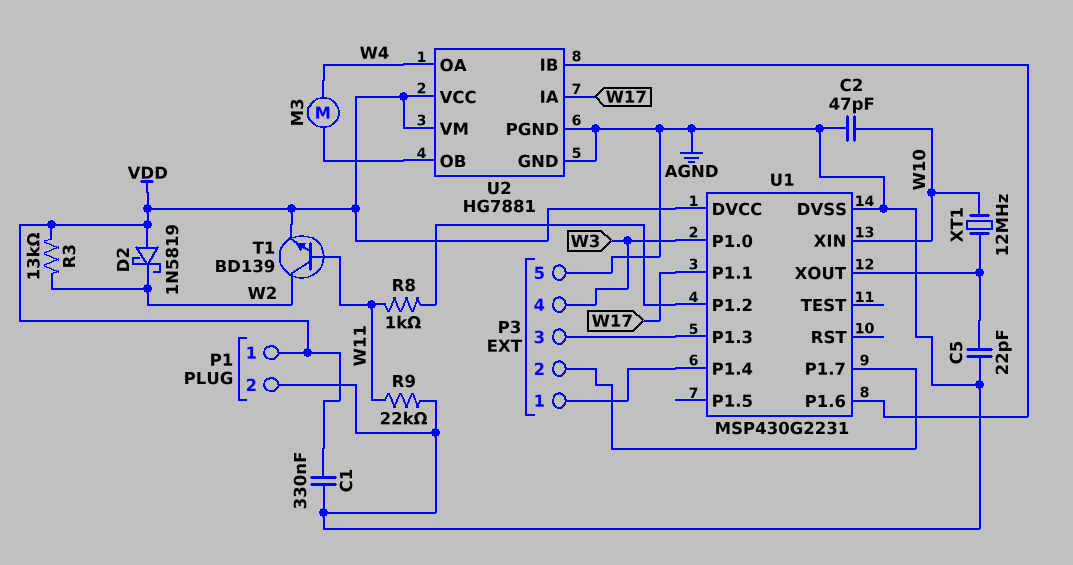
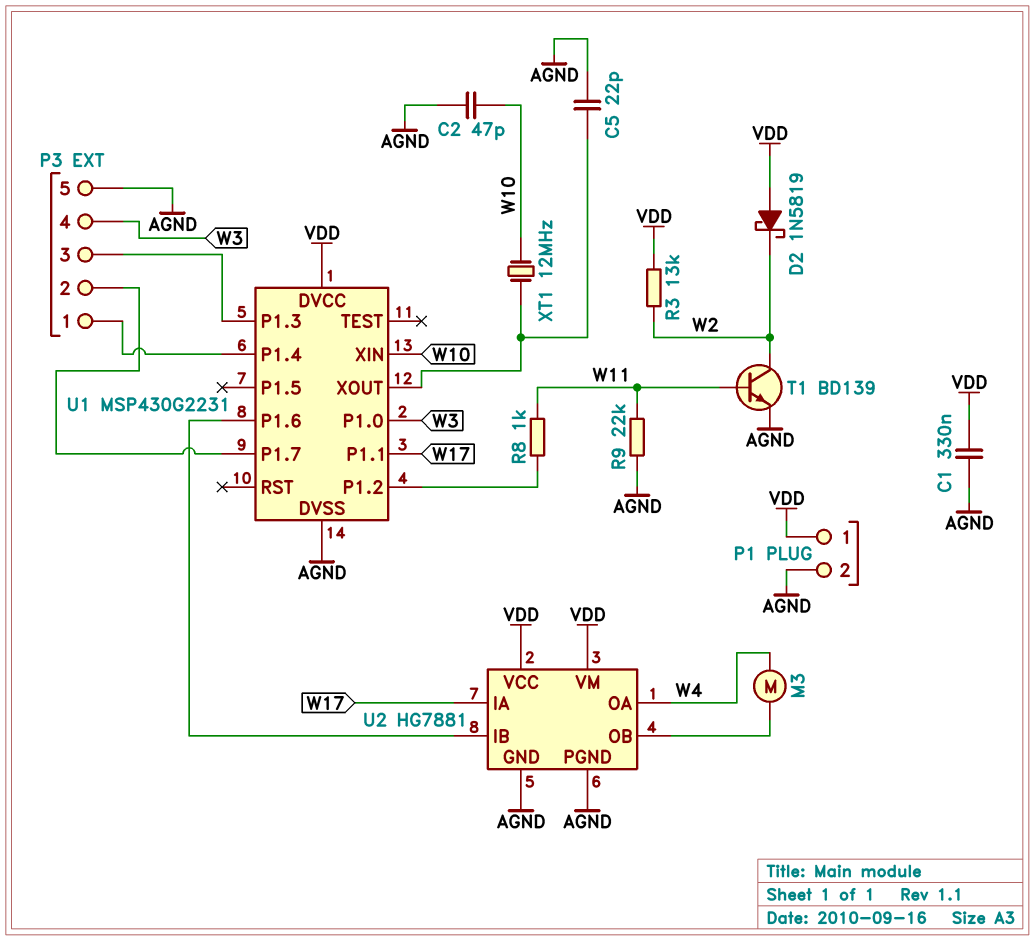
T1: NPN BD139 (B W11, C W2, E VDD) -> NPN BD139 (B W11, C W2, E AGND)

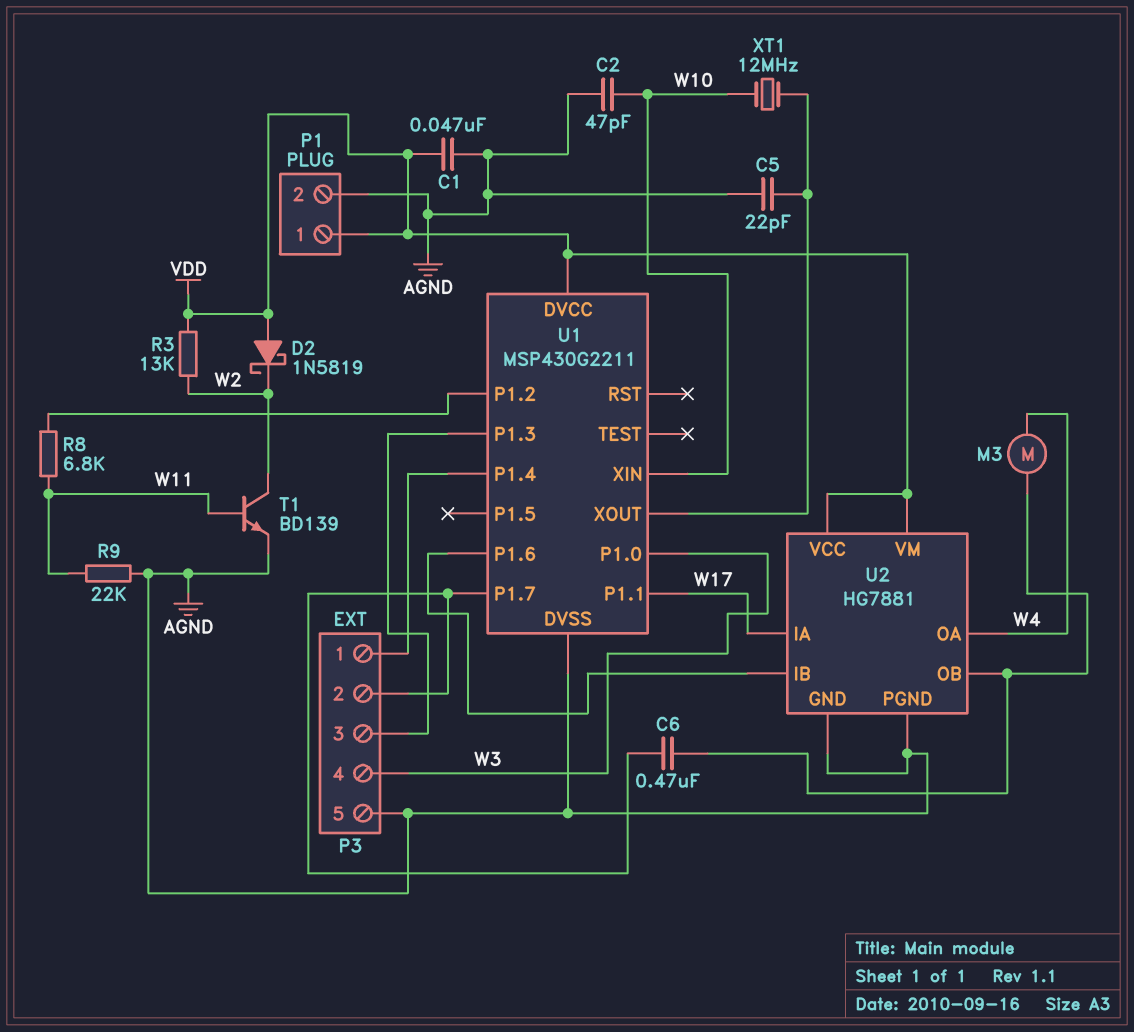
C1: 330nF (AGND, VDD) -> 47nF (AGND, VDD)
C6: none -> 470nF (P3/2, U2/OB)
R8: 1k (U1/P1.2, W11) -> 6.8k (U1/P1.2, W11)
U1: MSP430G2231 -> MSP430G2211

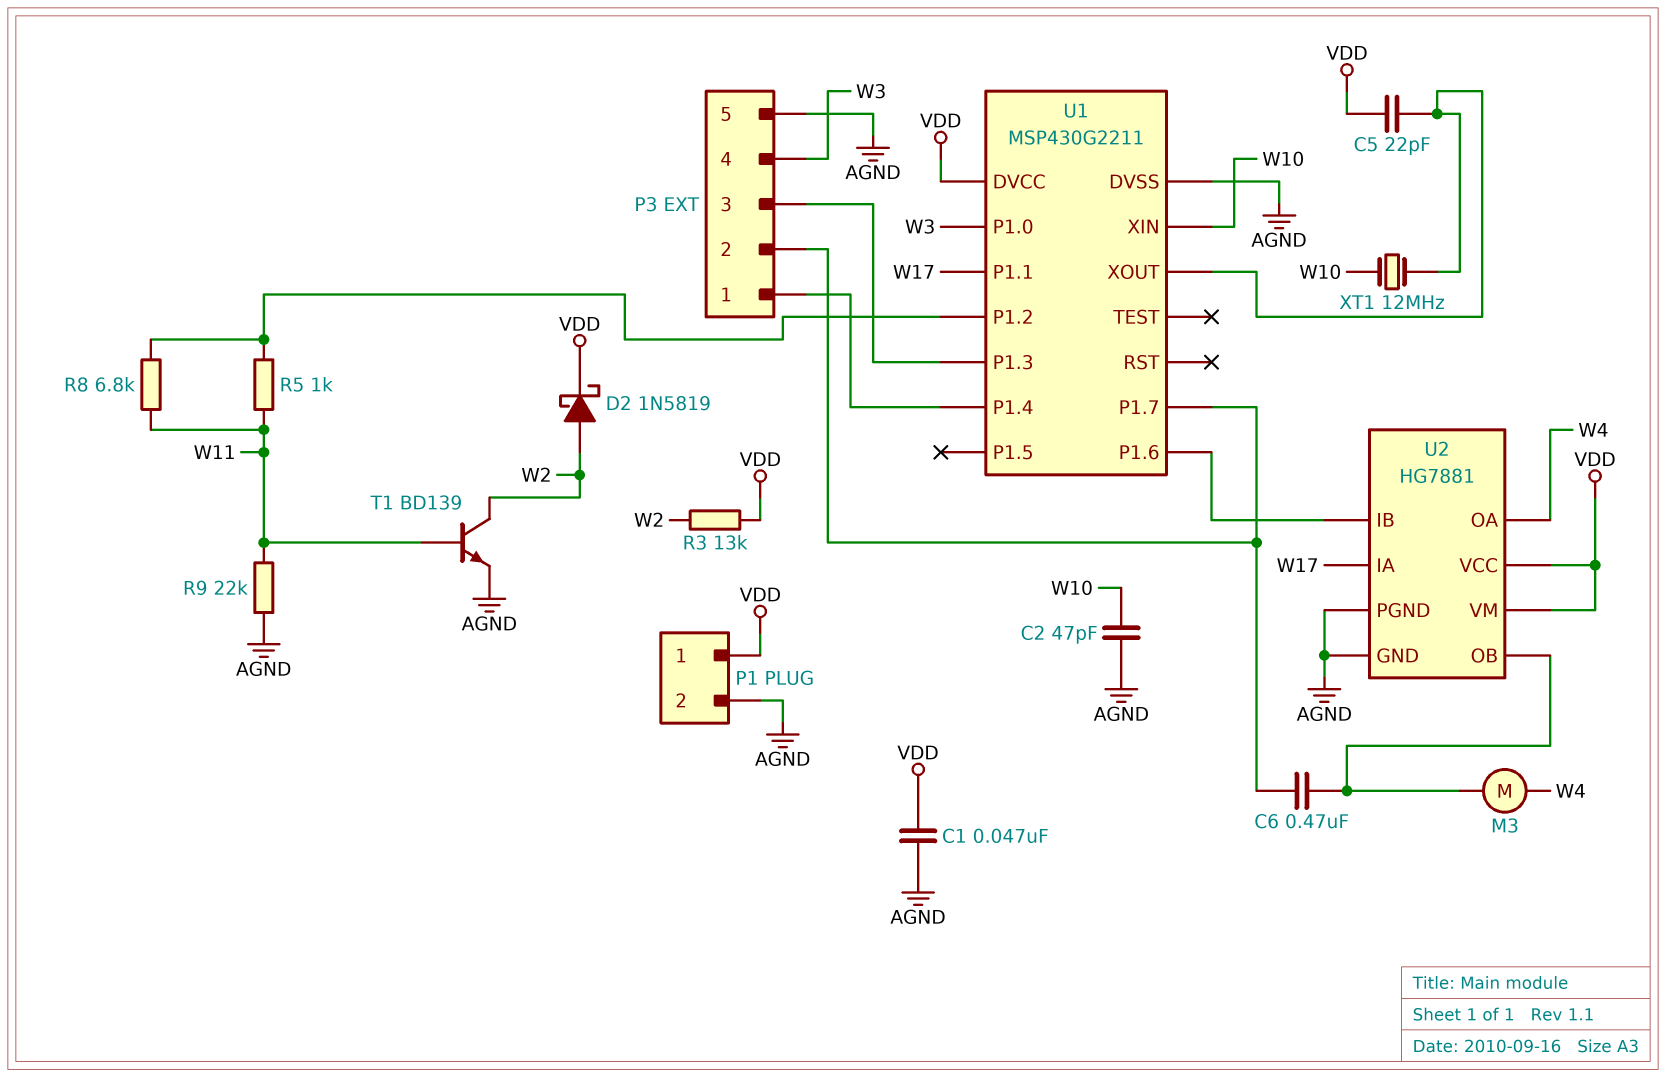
C5: 22pF (AGND, U1/XOUT) -> 22pF (U1/XOUT, VDD)
D2: schottky 1N5819 (A VDD, K W2) -> schottky 1N5819 (A W2, K VDD)
R5: none -> 1k (U1/P1.2, W11)

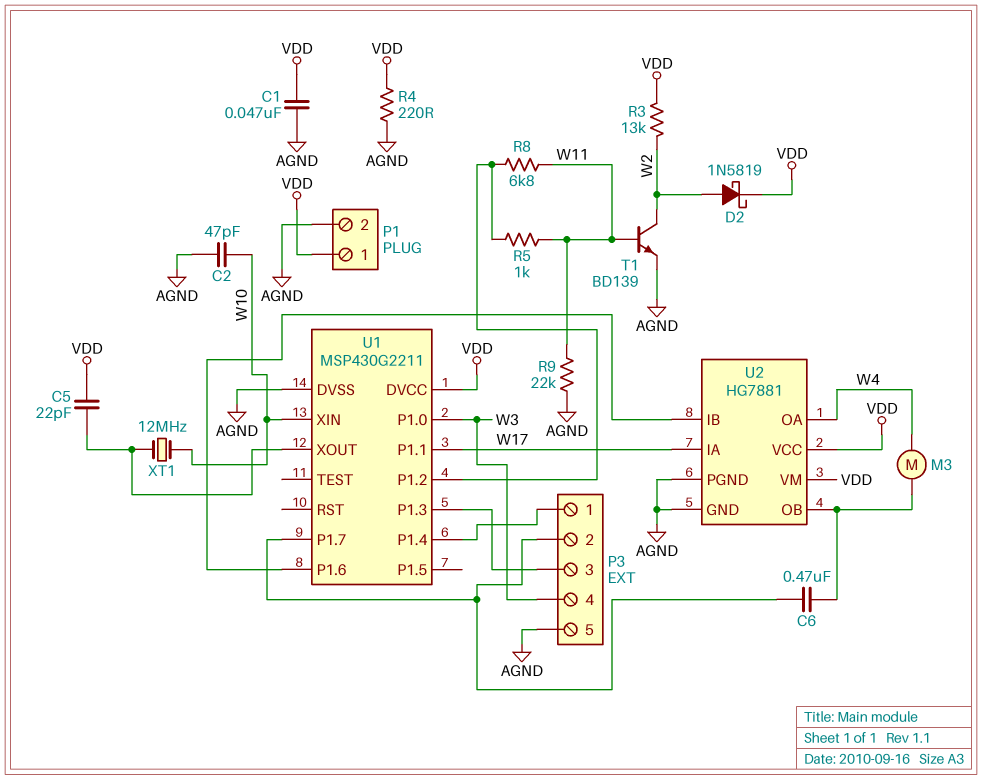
R4: none -> 220 (AGND, VDD)

